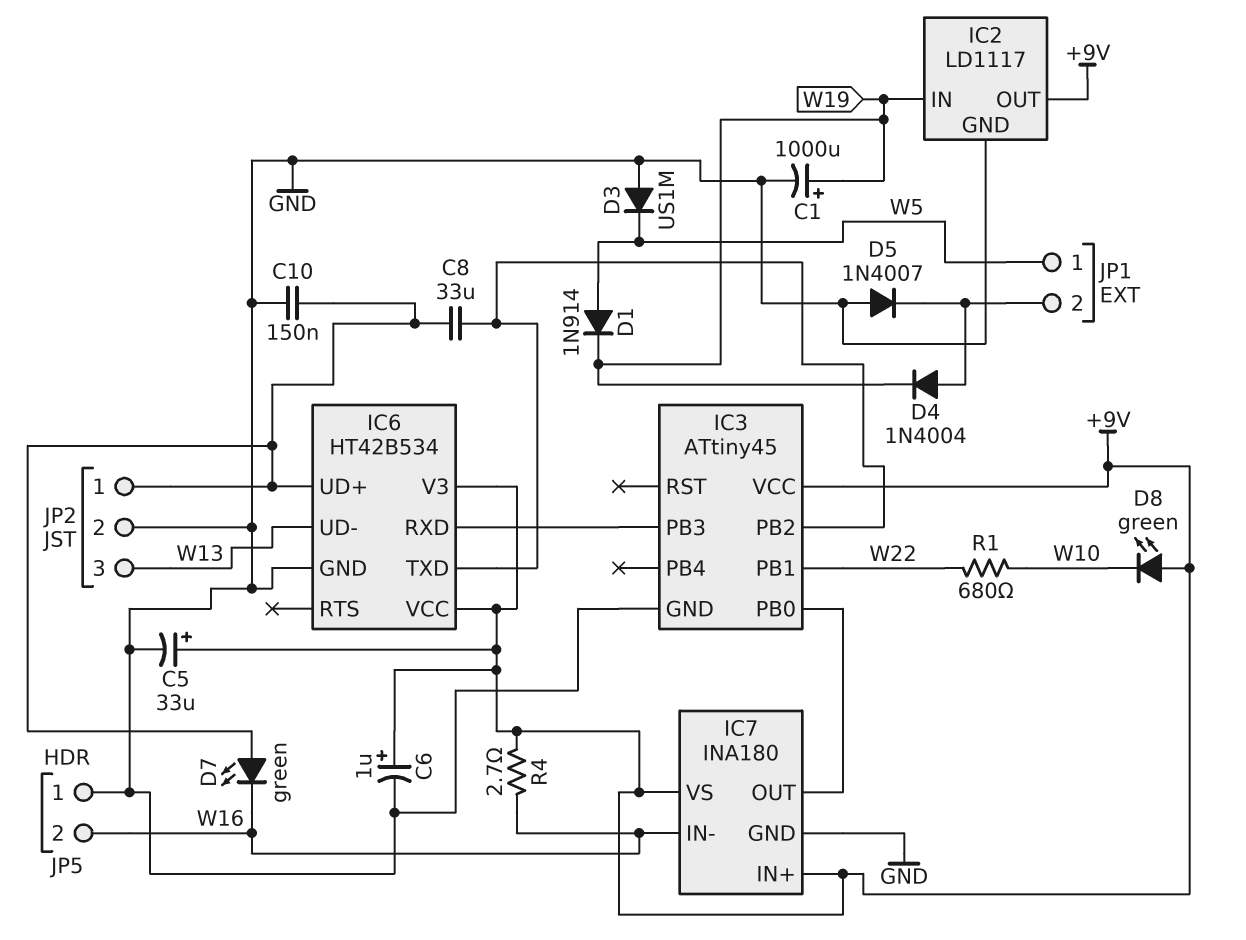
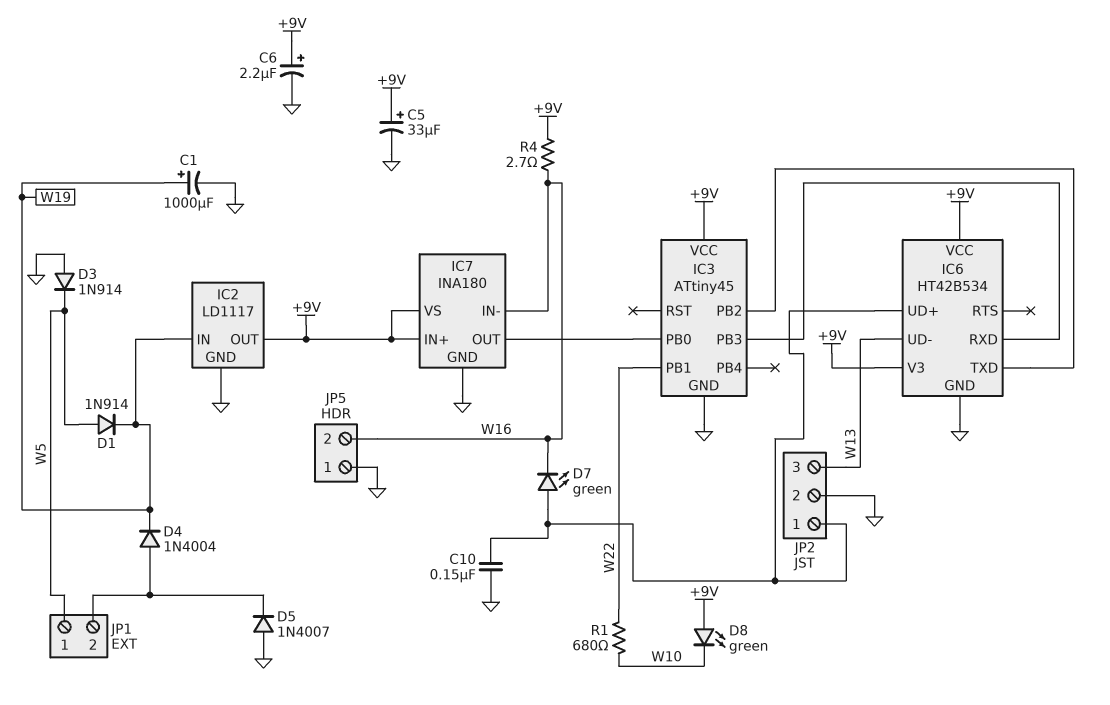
C6: 1uF (plus +9V, minus GND) -> 2.2uF (plus +9V, minus GND)
C8: 33uF (IC3/PB2, IC6/UD+) -> none
D3: diode US1M (A GND, K W5) -> diode 1N914 (A GND, K W5)

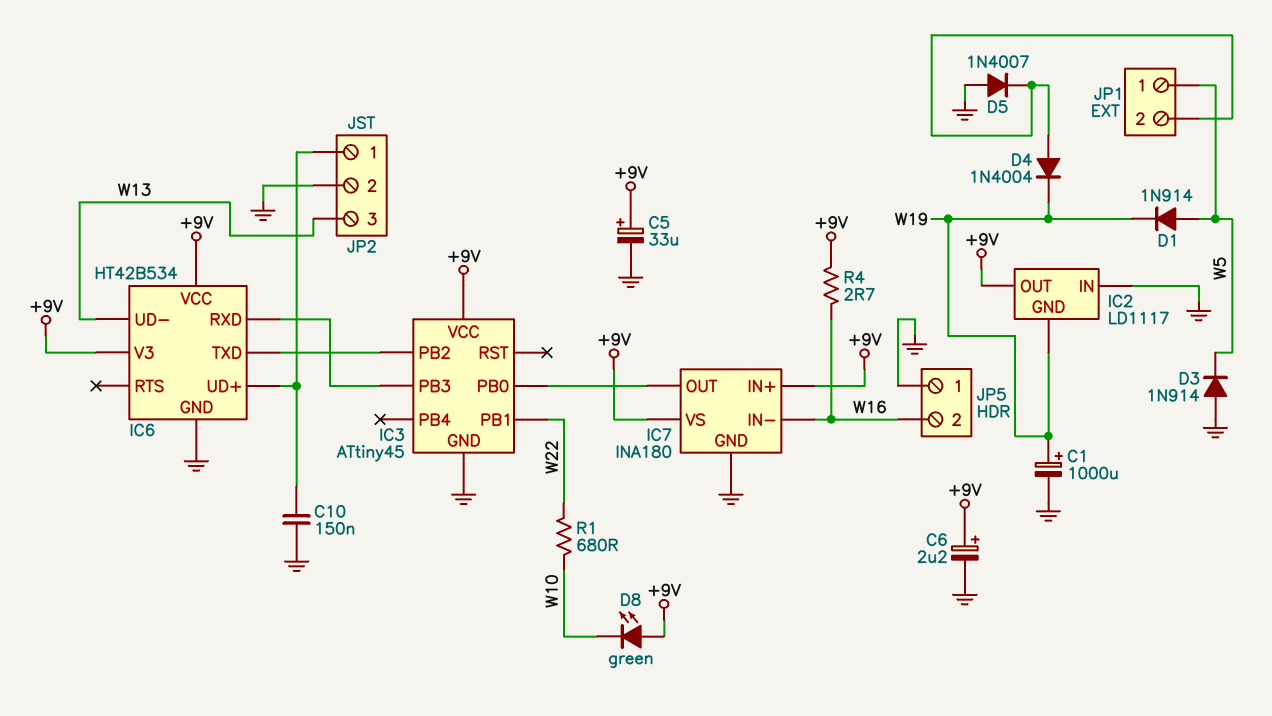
D7: LED green (A IC6/UD+, K W16) -> none
IC2 pin GND: GND -> W19
IC2 pin IN: W19 -> GND

